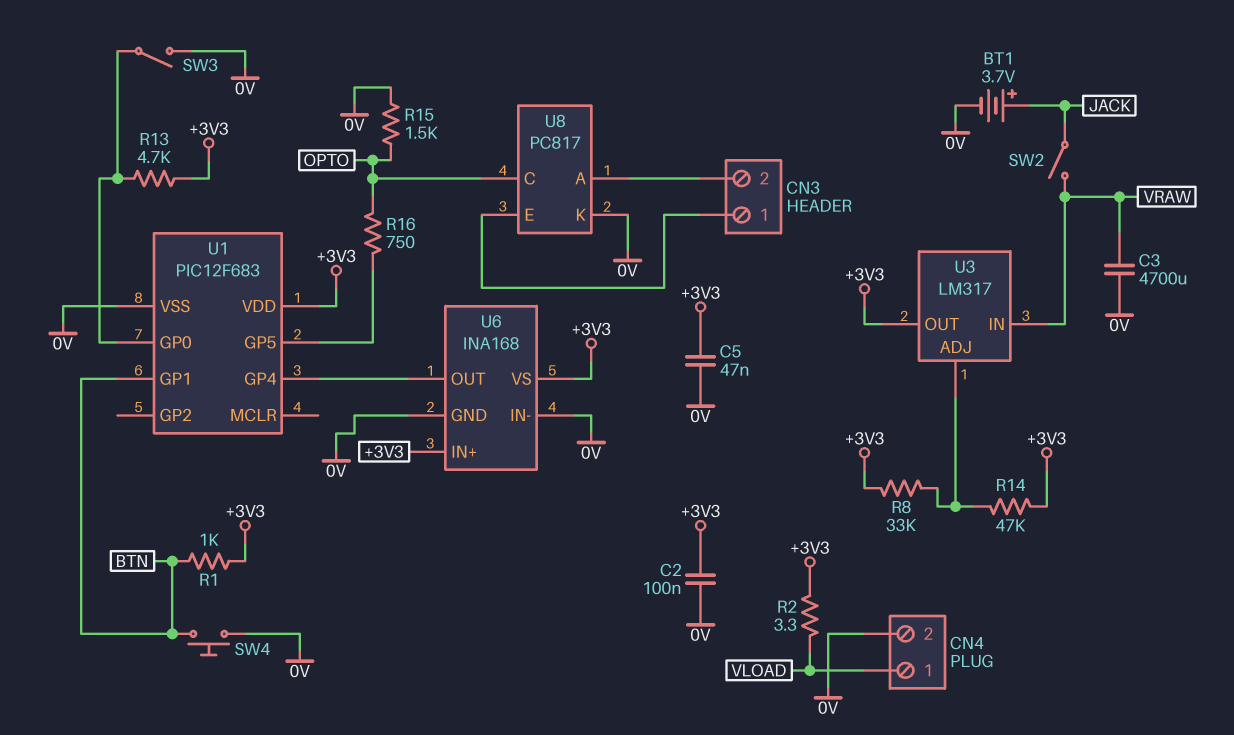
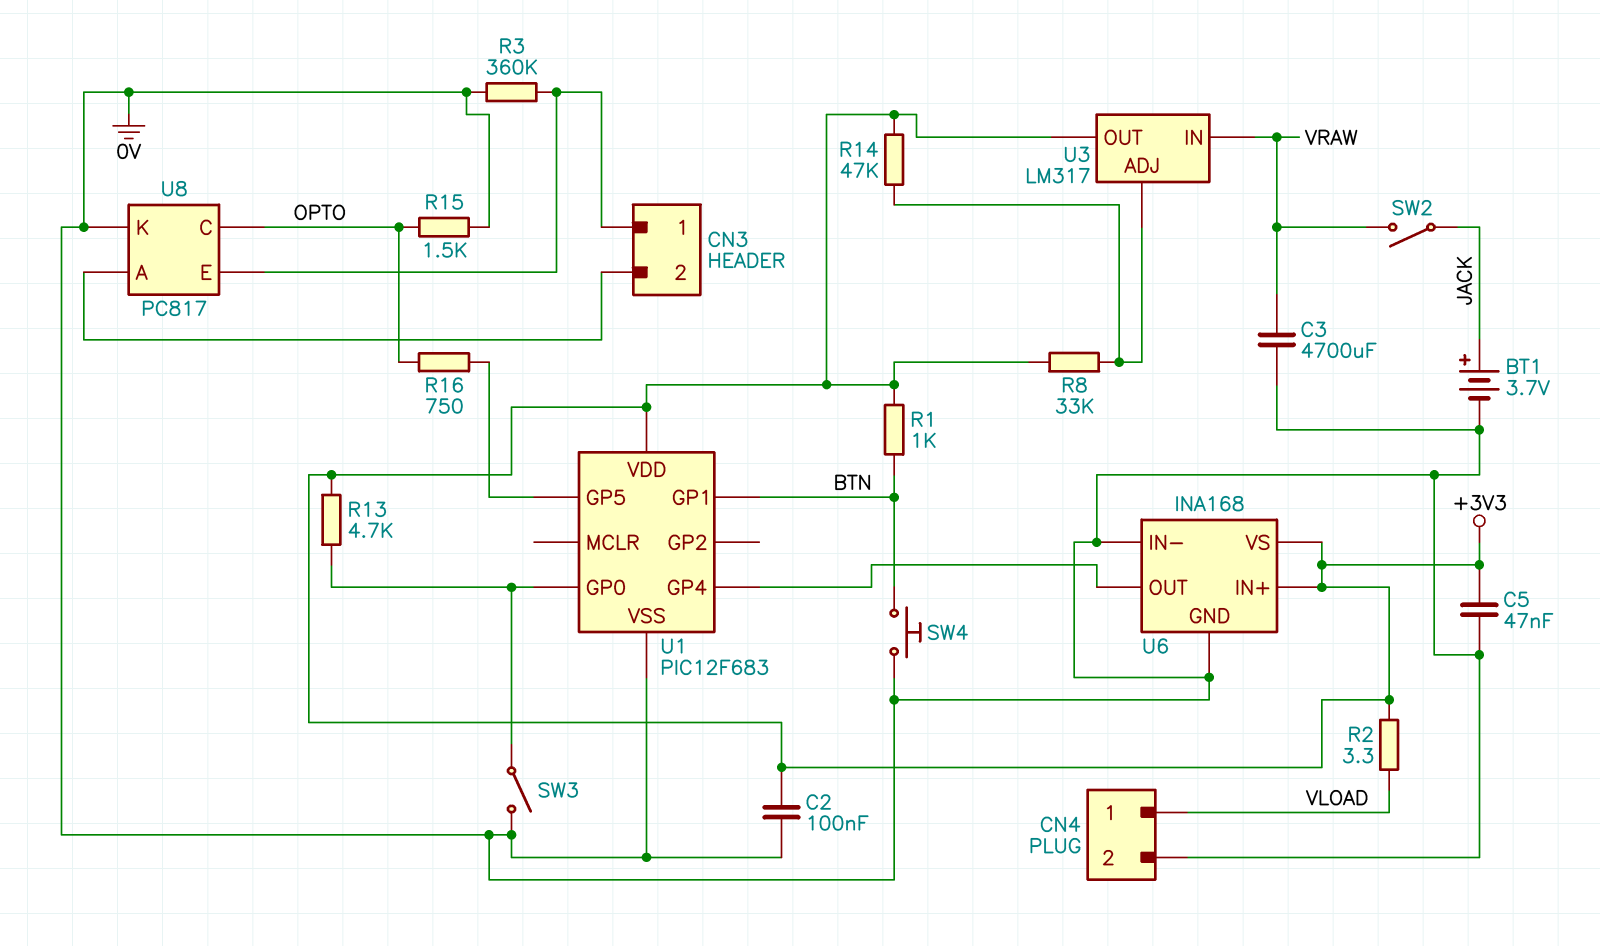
R3: none -> 360k (0V, CN3/1)

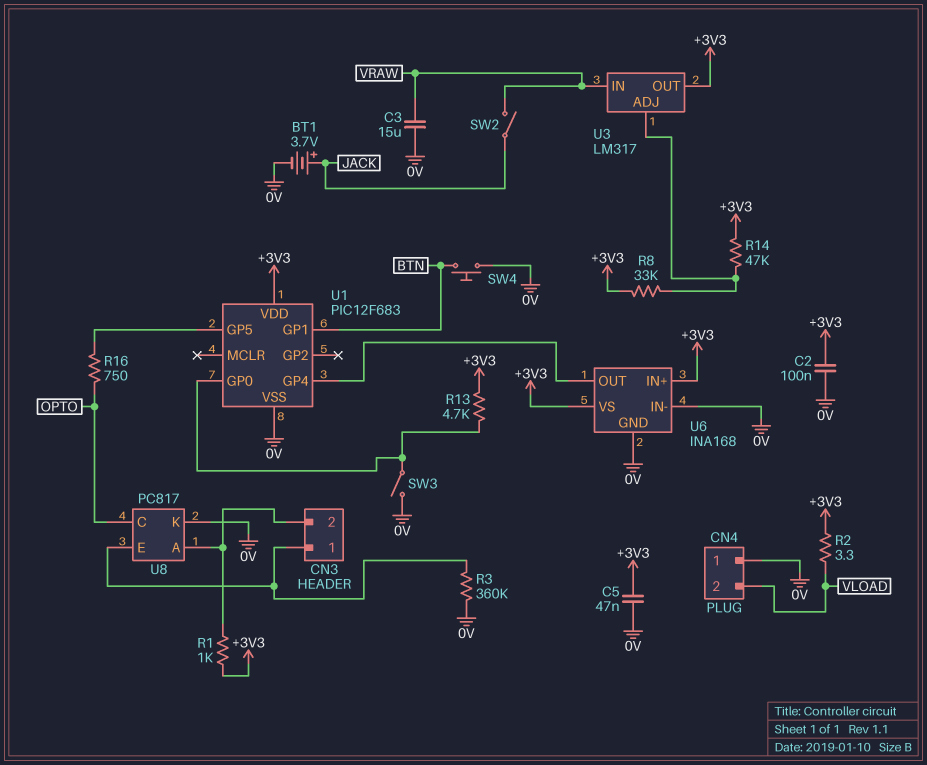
C3: 4700uF (0V, VRAW) -> 15uF (0V, VRAW)
CN4 pin 1: VLOAD -> 0V
CN4 pin 2: 0V -> VLOAD
R1: 1k (+3V3, BTN) -> 1k (+3V3, CN3/2)
R15: 1.5k (0V, OPTO) -> none

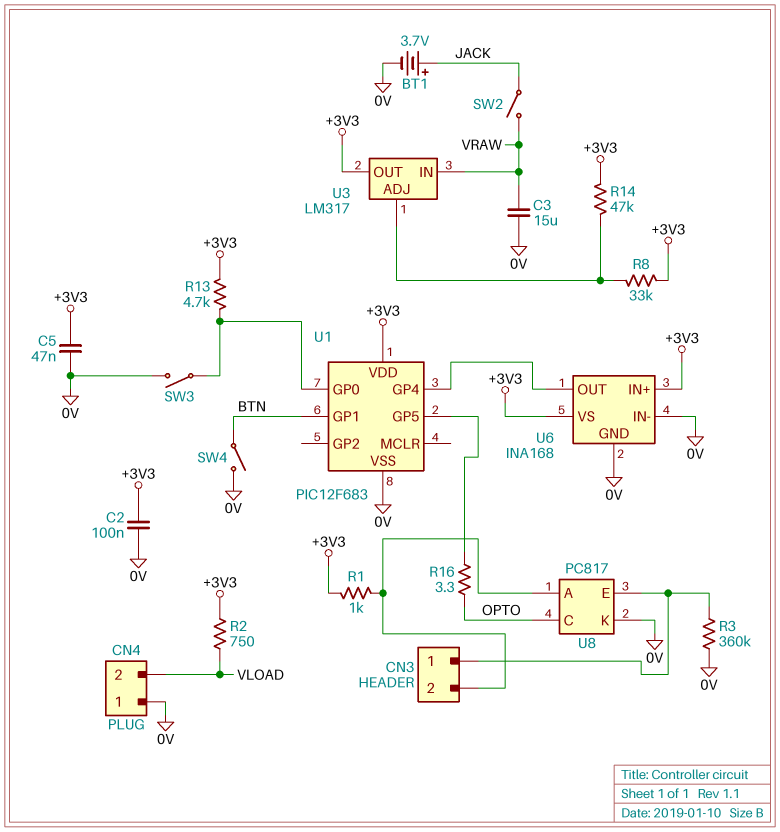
R2: 3.3 (+3V3, VLOAD) -> 750 (+3V3, VLOAD)
R16: 750 (OPTO, U1/GP5) -> 3.3 (OPTO, U1/GP5)
SW4: button (0V, BTN) -> switch (0V, BTN)

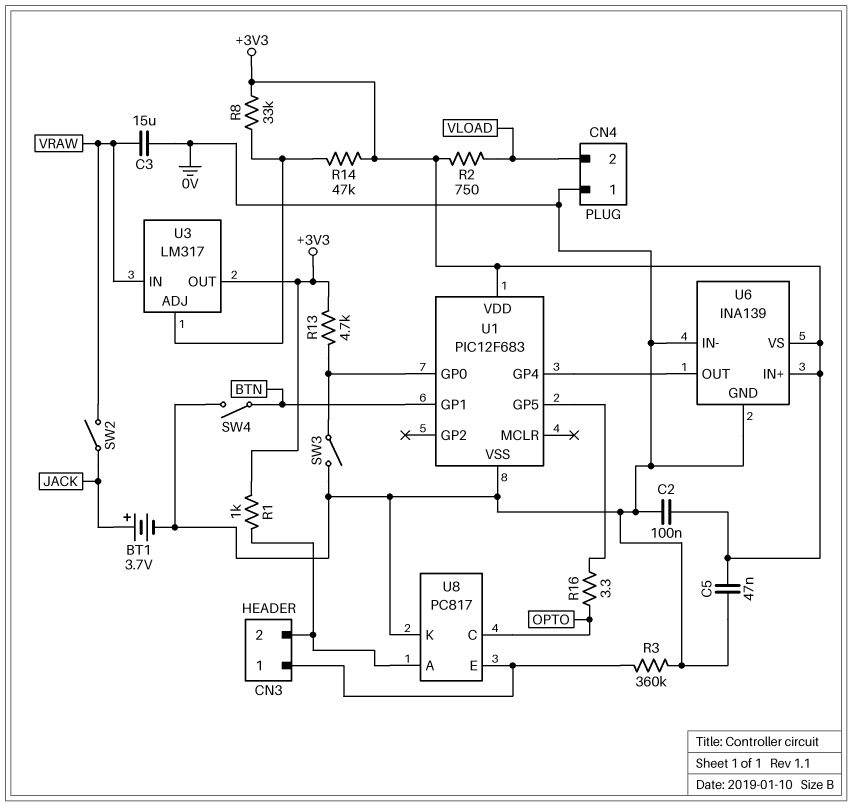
U6: INA168 -> INA139

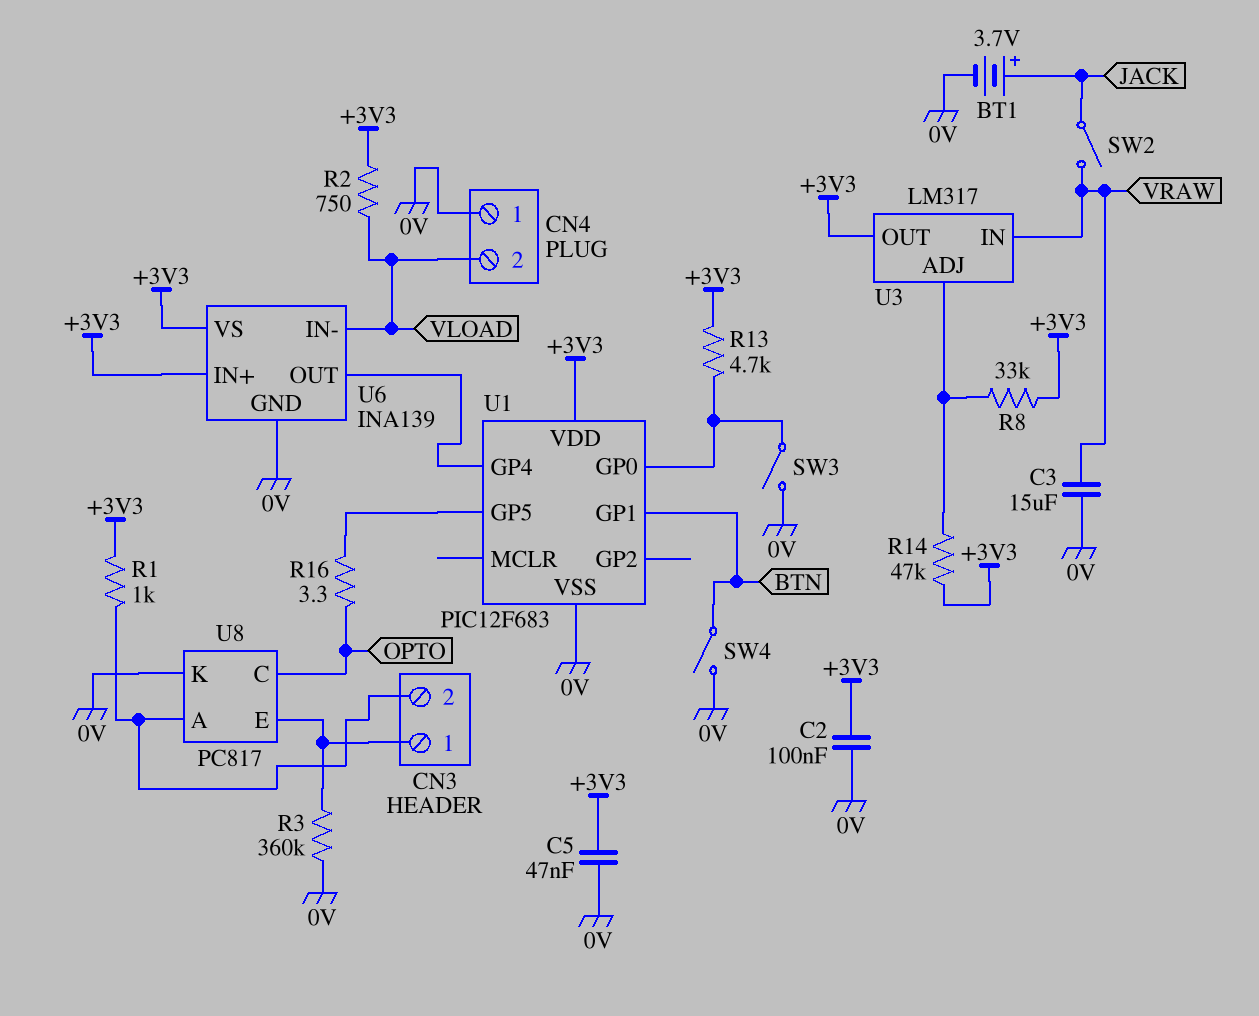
U6 pin IN-: 0V -> VLOAD

